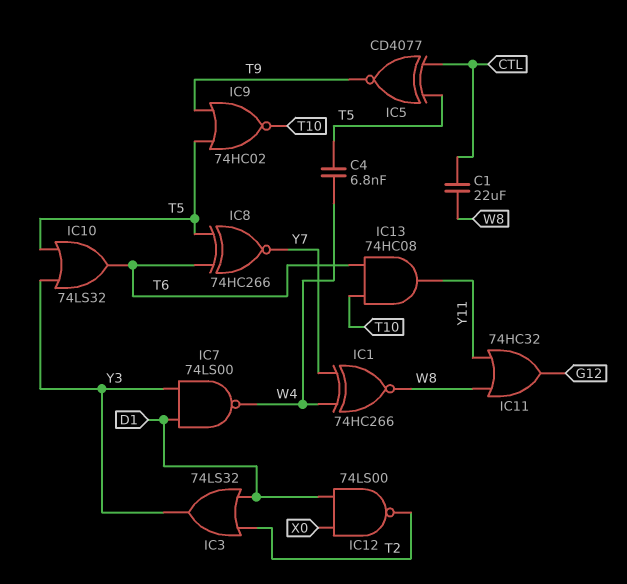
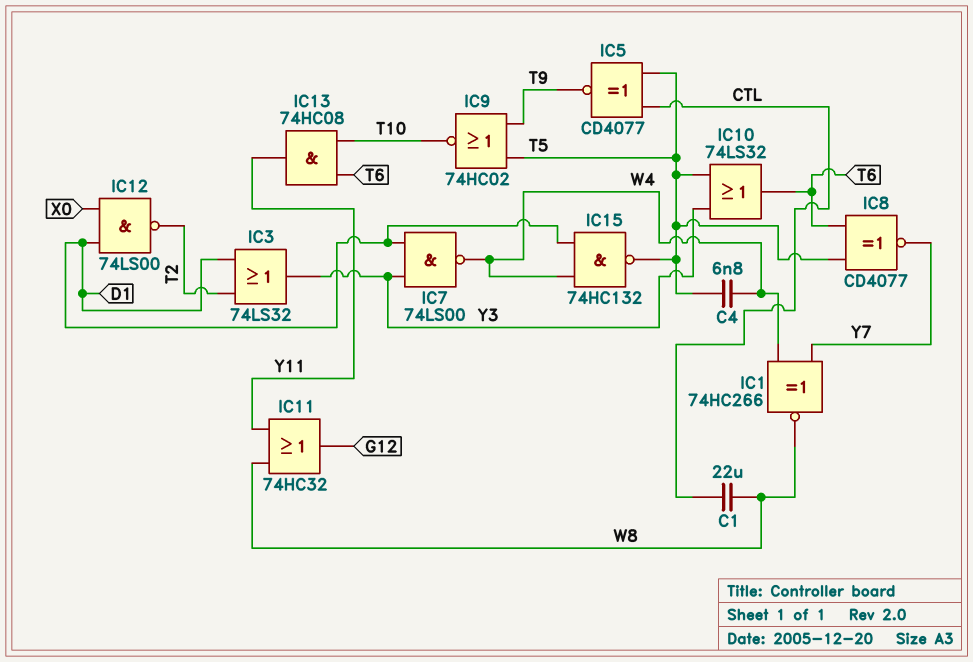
IC8: XNOR 74HC266 (in T5, in T6, out Y7) -> XNOR CD4077 (in T5, in T6, out Y7)
IC15: none -> NAND 74HC132 (in D1, in W4, out T5)

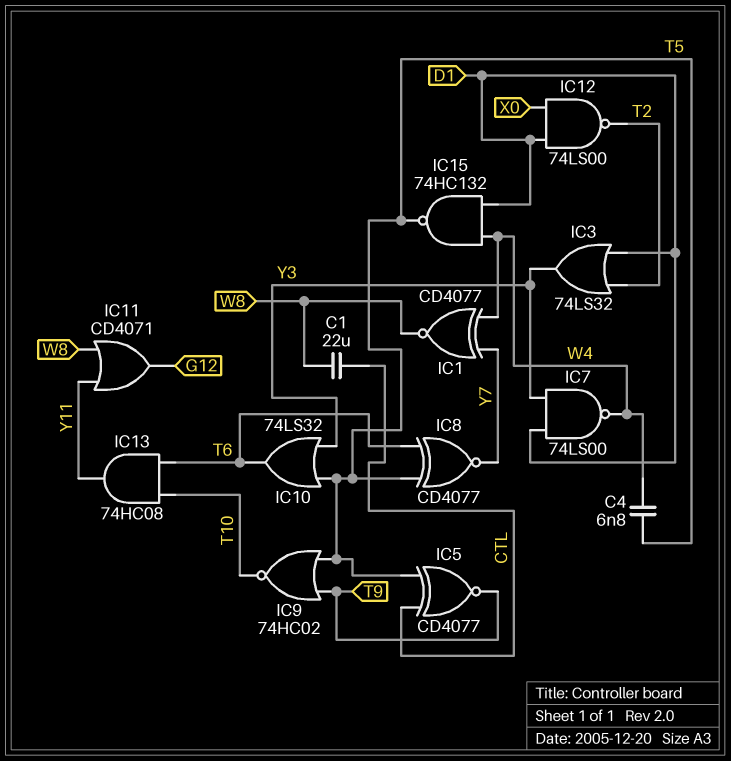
IC1: XNOR 74HC266 (in W4, in Y7, out W8) -> XNOR CD4077 (in W4, in Y7, out W8)
IC11: OR 74HC32 (in W8, in Y11, out G12) -> OR CD4071 (in W8, in Y11, out G12)

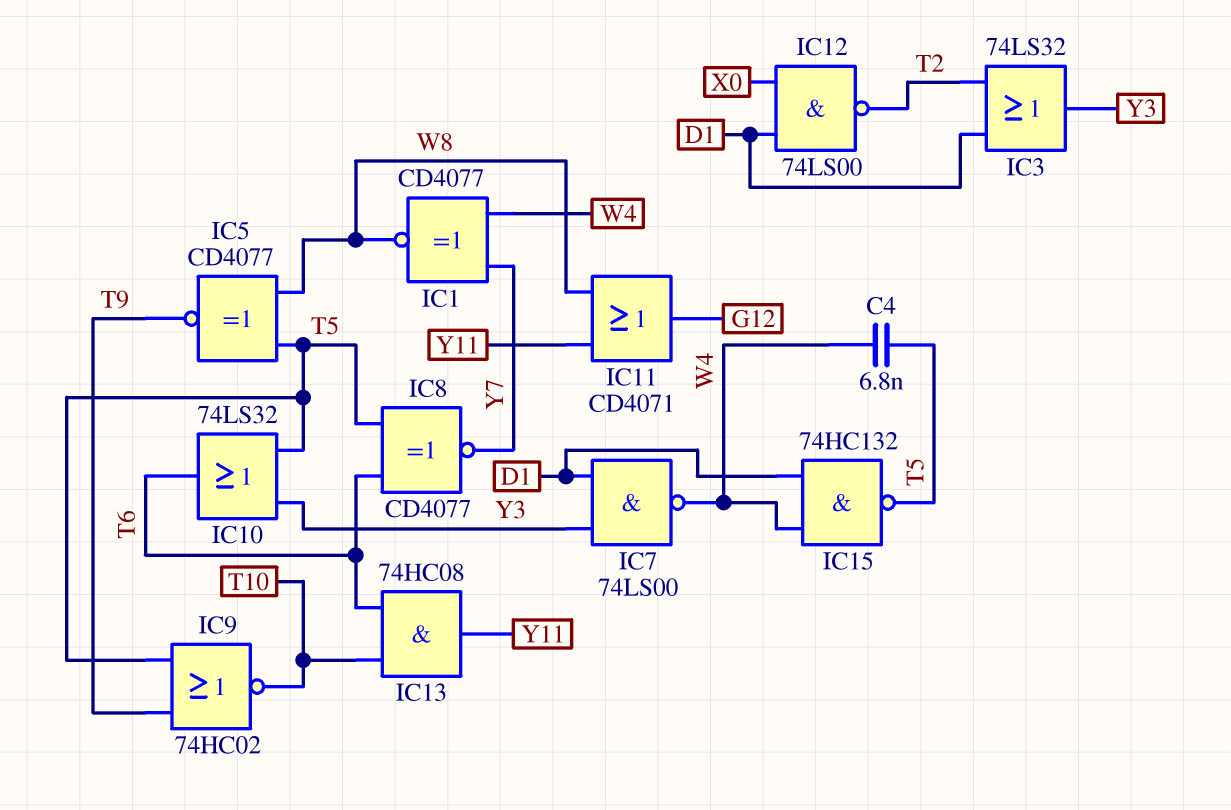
C1: 22uF (CTL, W8) -> none
IC5: XNOR CD4077 (in CTL, in T5, out T9) -> XNOR CD4077 (in T5, in W8, out T9)

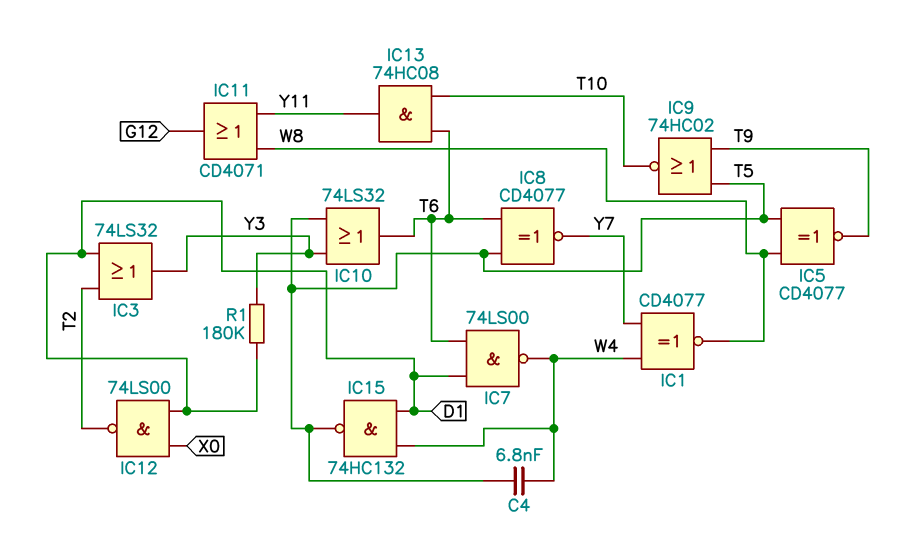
IC7: NAND 74LS00 (in D1, in Y3, out W4) -> NAND 74LS00 (in D1, in T6, out W4)
R1: none -> 180k (D1, Y3)

